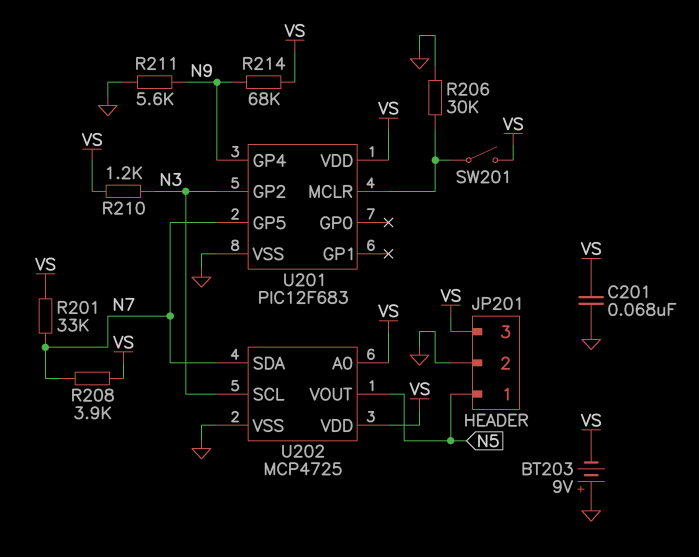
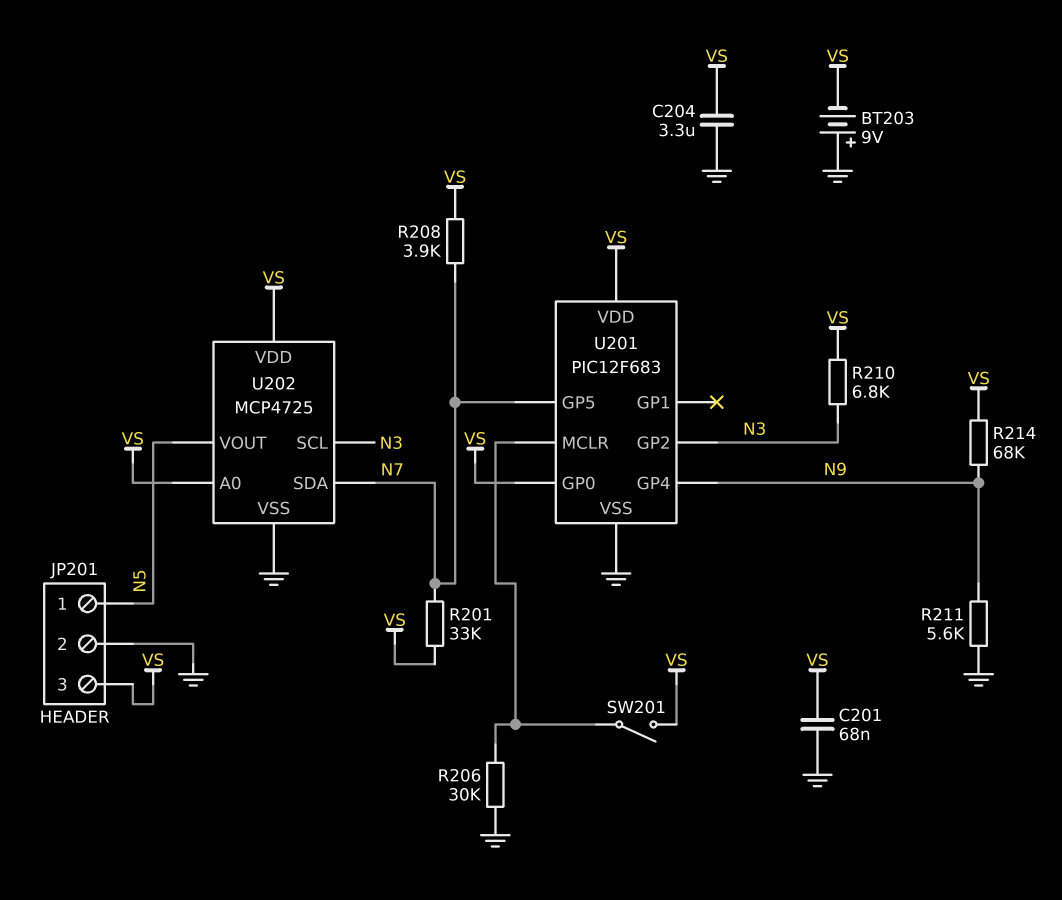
C204: none -> 3.3uF (GND, VS)
R210: 1.2k (N3, VS) -> 6.8k (N3, VS)
U201 pin GP0: none -> VS

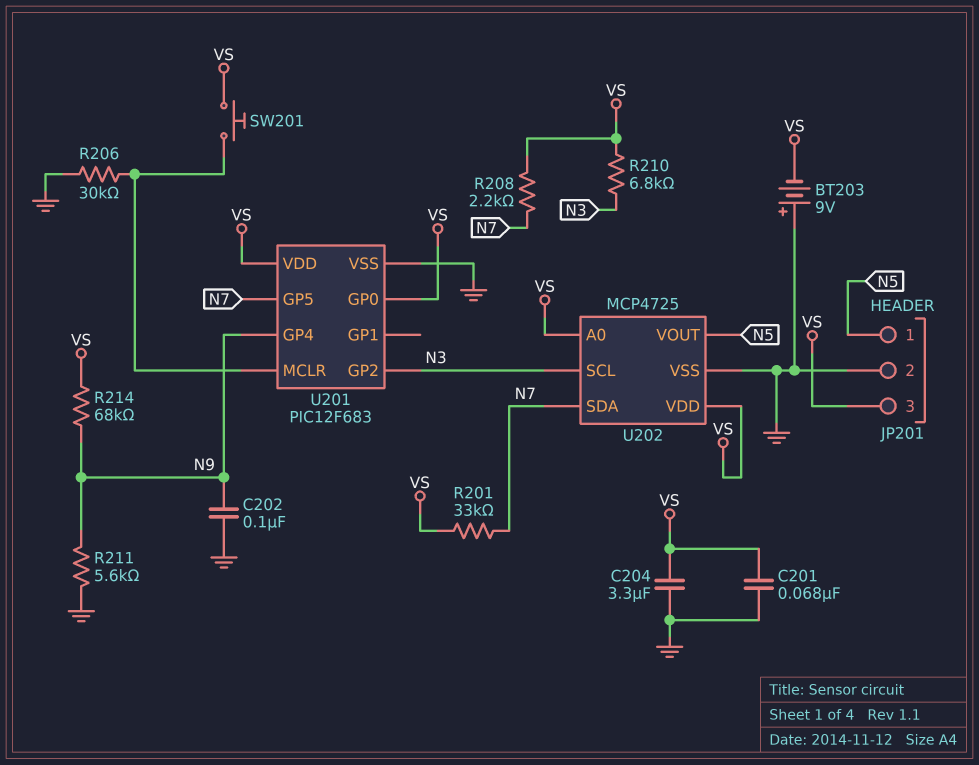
C202: none -> 100nF (GND, N9)
R208: 3.9k (N7, VS) -> 2.2k (N7, VS)
SW201: switch (U201/MCLR, VS) -> button (U201/MCLR, VS)

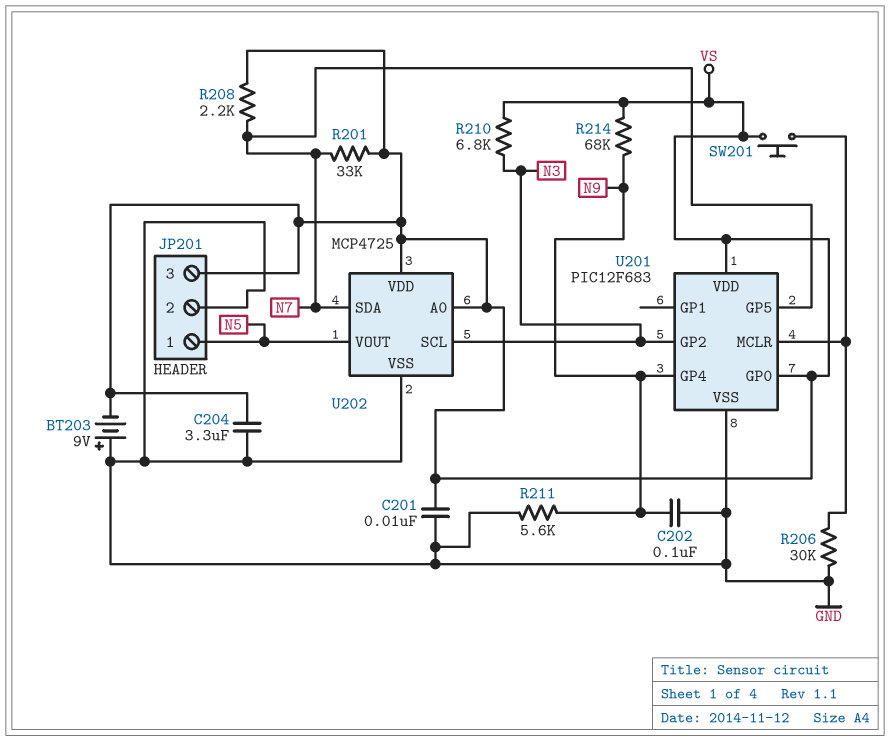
C201: 68nF (GND, VS) -> 10nF (GND, VS)

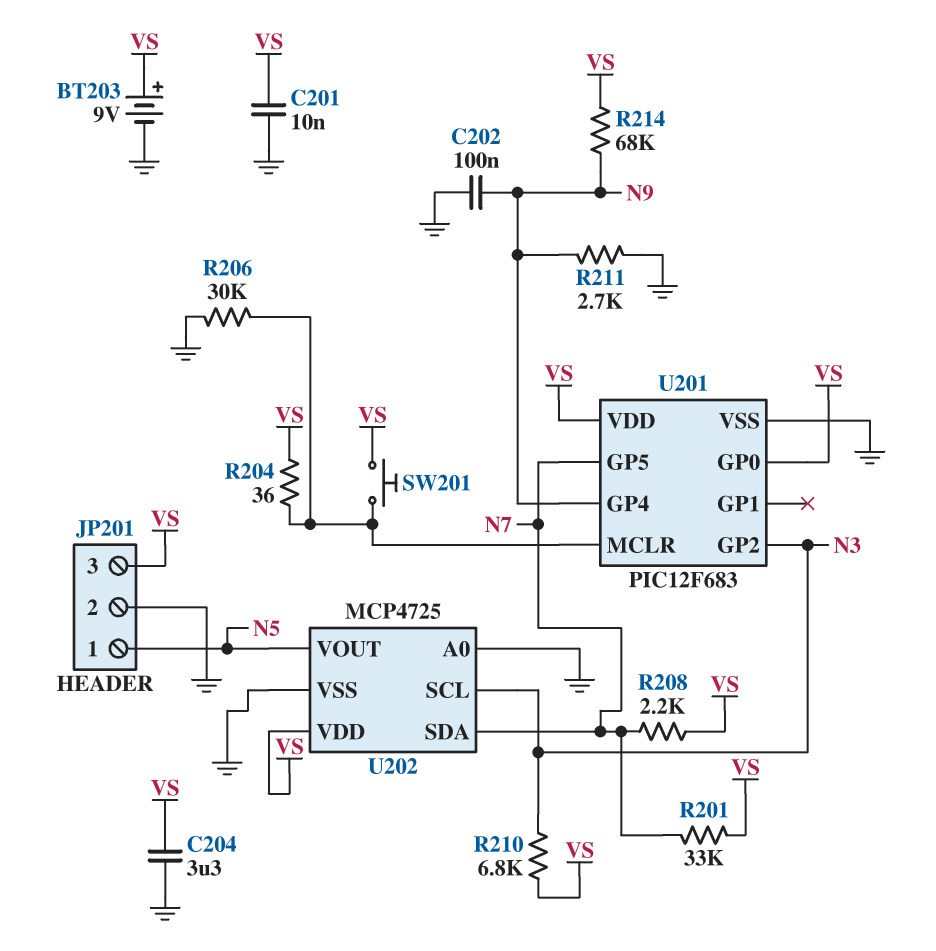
BT203: 9V (plus GND, minus VS) -> 9V (plus VS, minus GND)
R204: none -> 36 (U201/MCLR, VS)
R211: 5.6k (GND, N9) -> 2.7k (GND, N9)
U202 pin A0: VS -> GND

